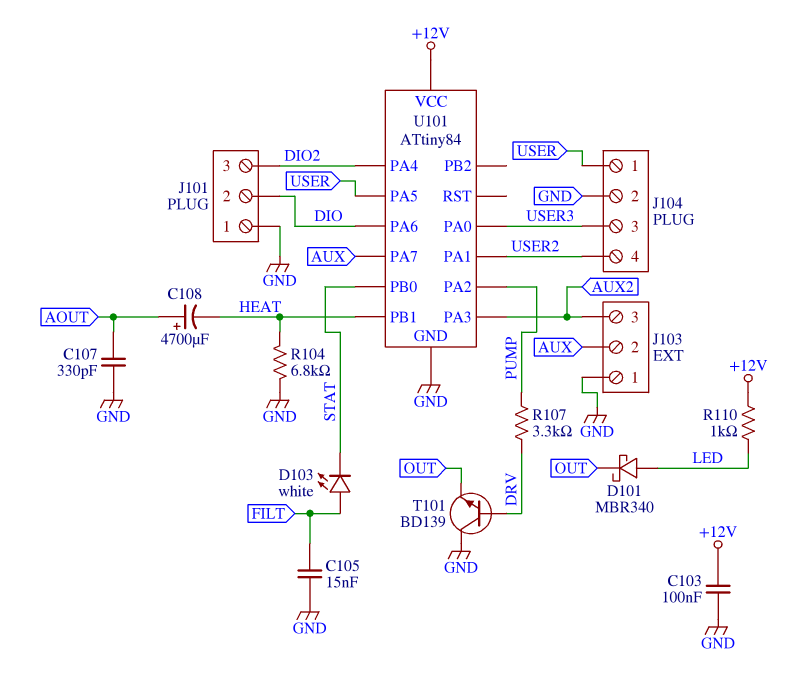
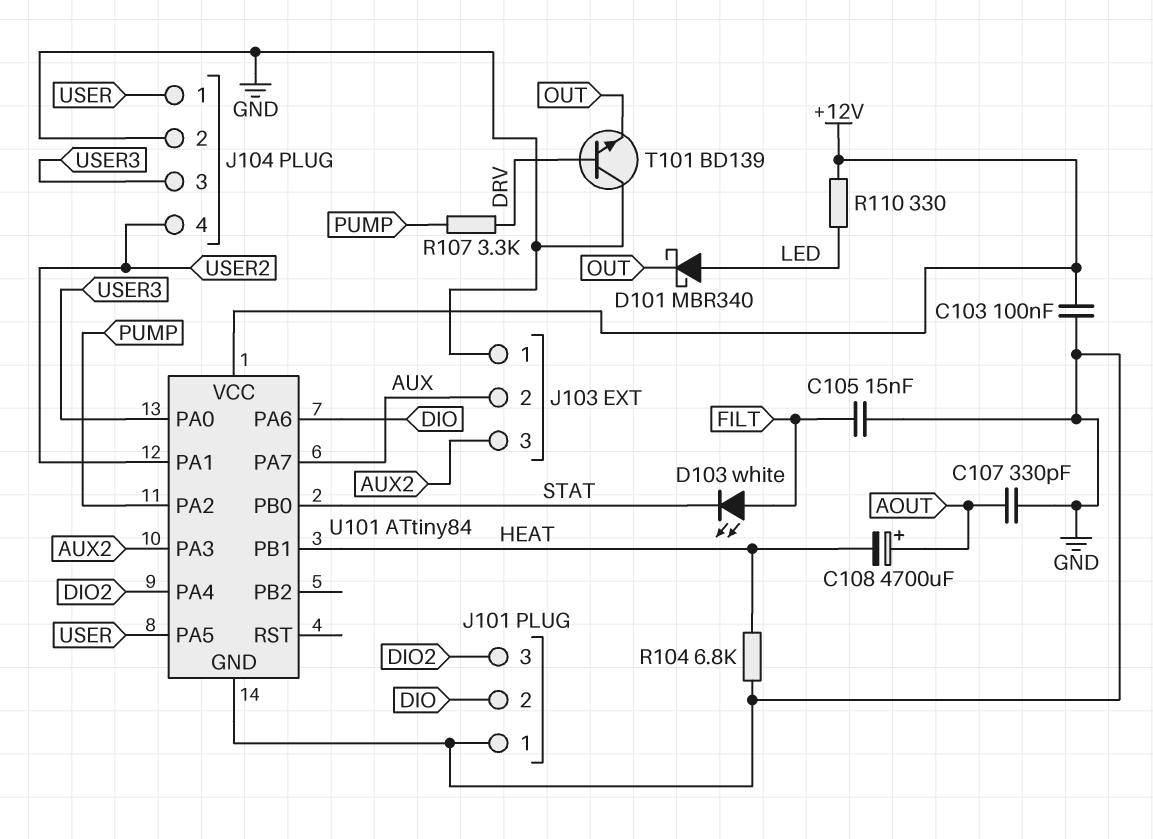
R110: 1k (+12V, LED) -> 330 (+12V, LED)

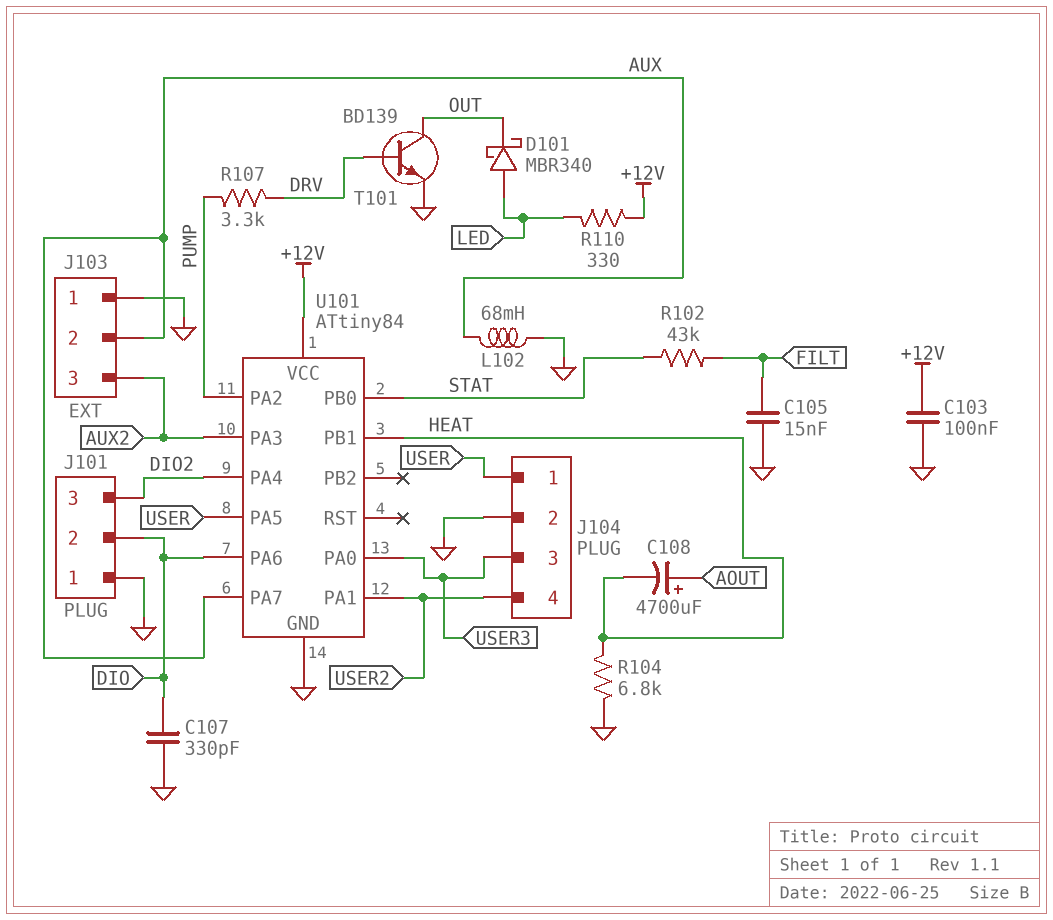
C107: 330pF (AOUT, GND) -> 330pF (DIO, GND)
D103: LED white (A FILT, K STAT) -> none
L102: none -> 68mH (AUX, GND)
R102: none -> 43k (FILT, STAT)
T101: NPN BD139 (B DRV, C GND, E OUT) -> NPN BD139 (B DRV, C OUT, E GND)

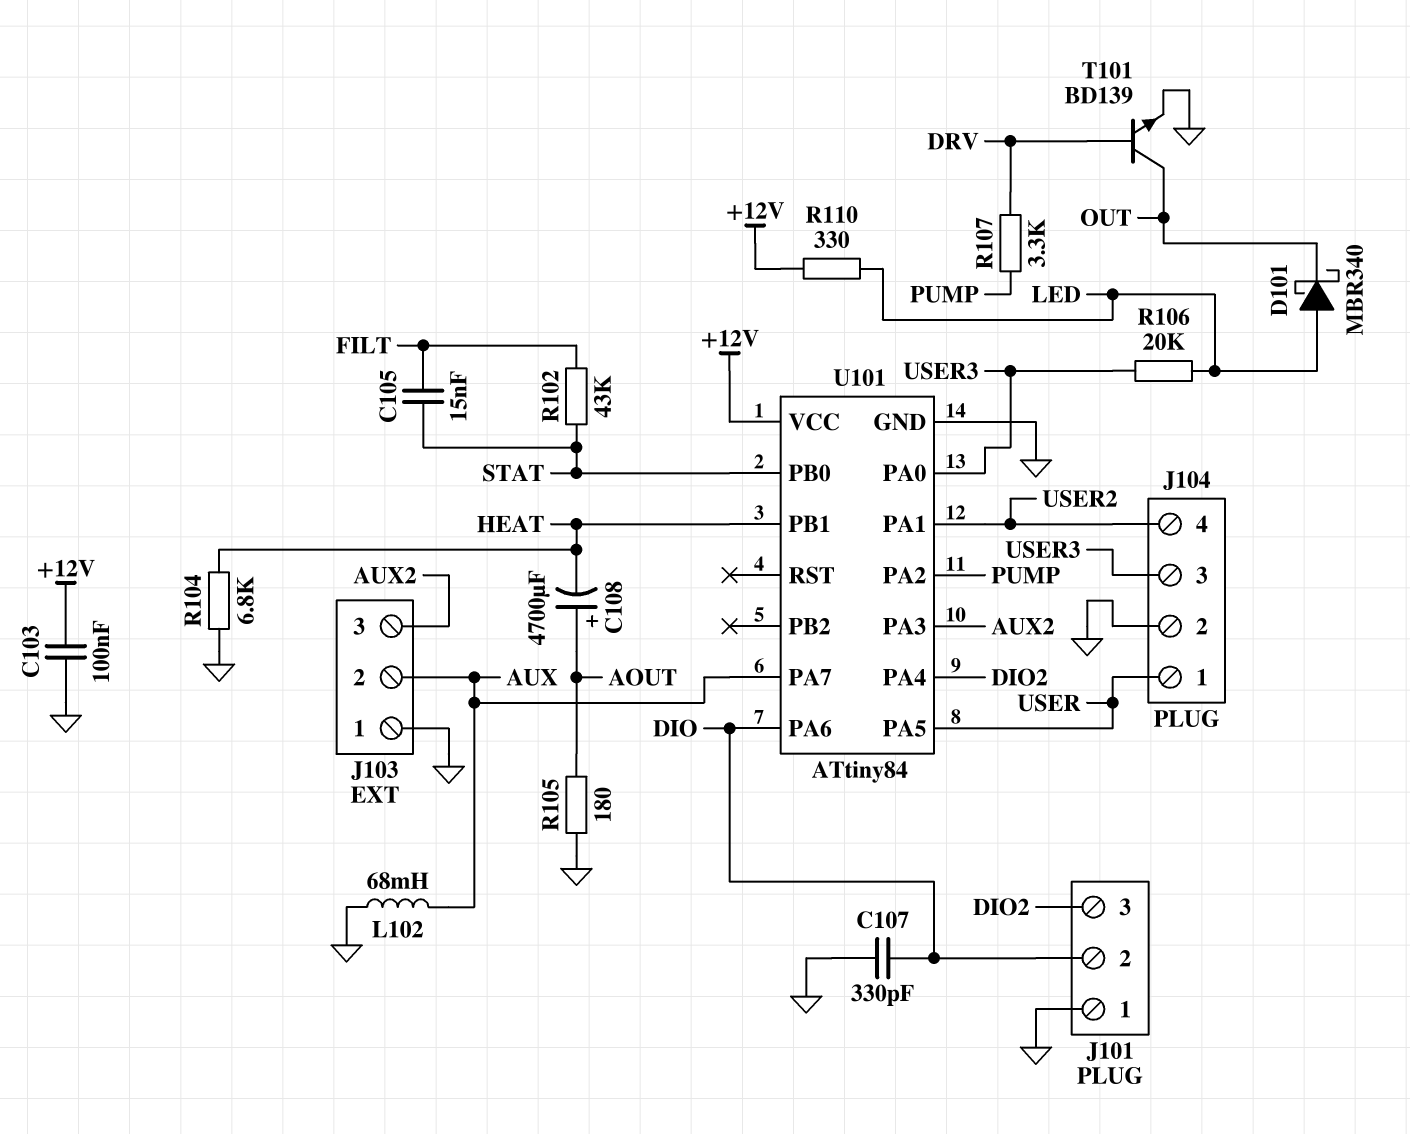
C105: 15nF (FILT, GND) -> 15nF (FILT, STAT)
R105: none -> 180 (AOUT, GND)
R106: none -> 20k (LED, USER3)

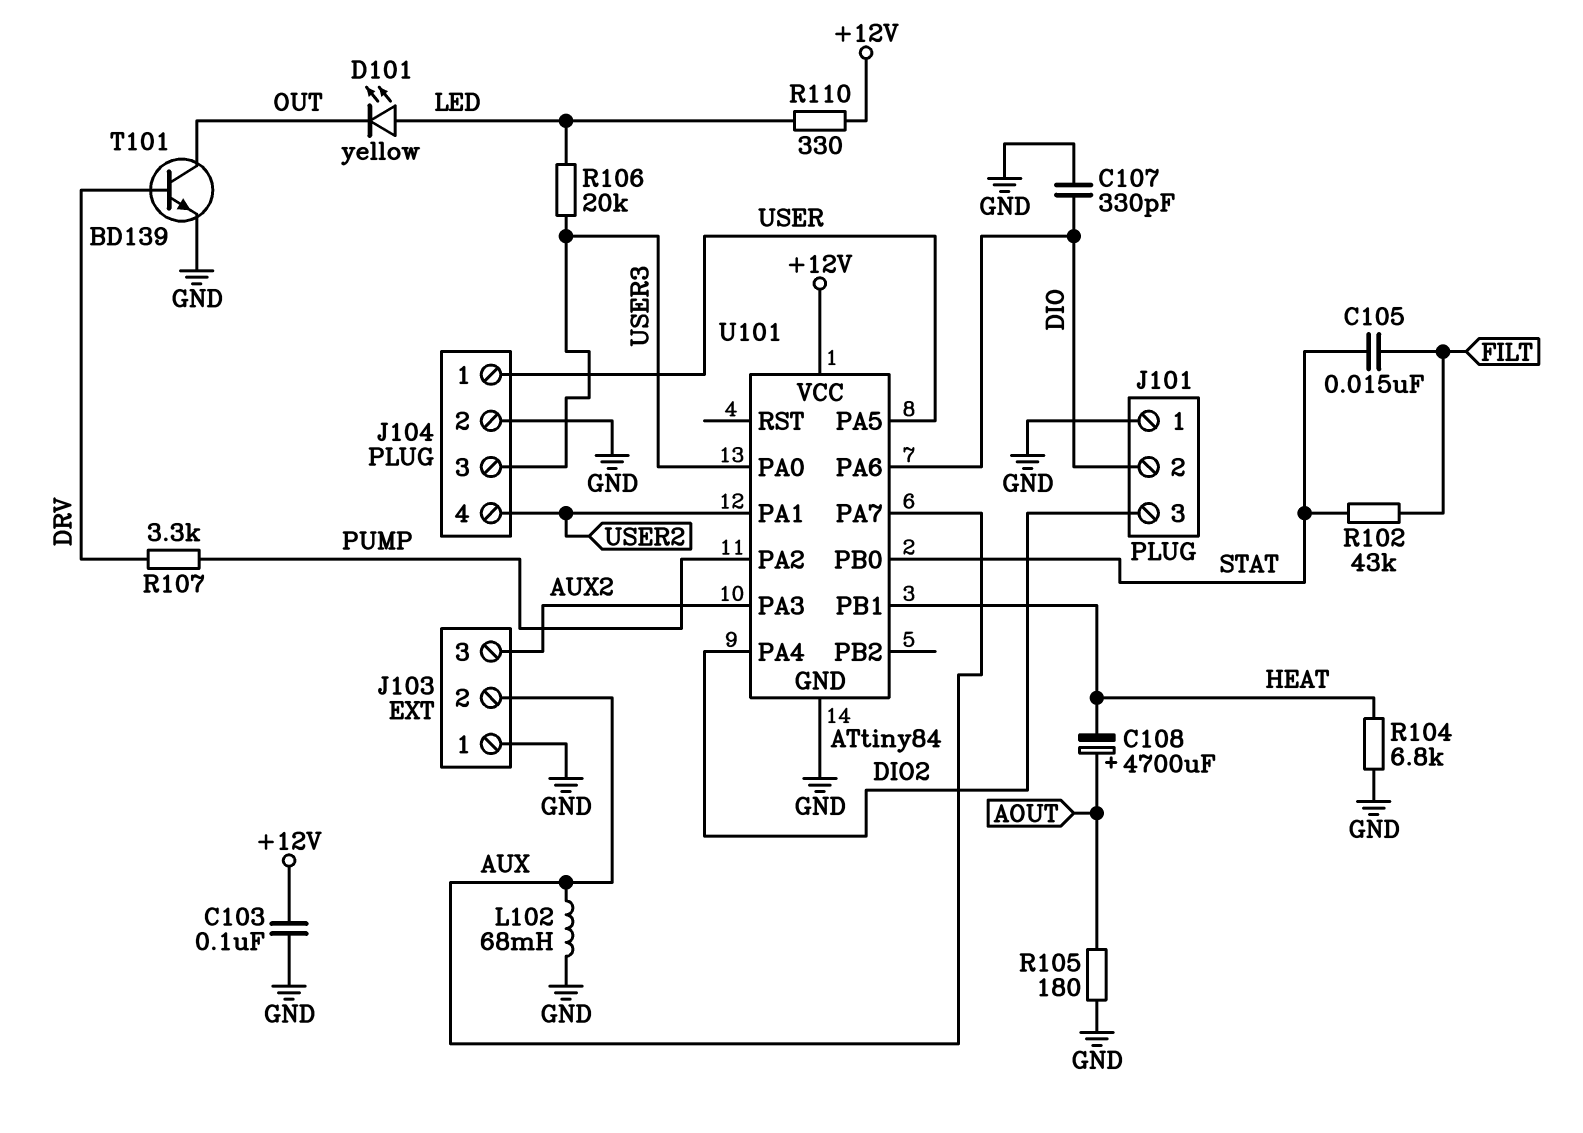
D101: schottky MBR340 (A LED, K OUT) -> LED yellow (A LED, K OUT)

